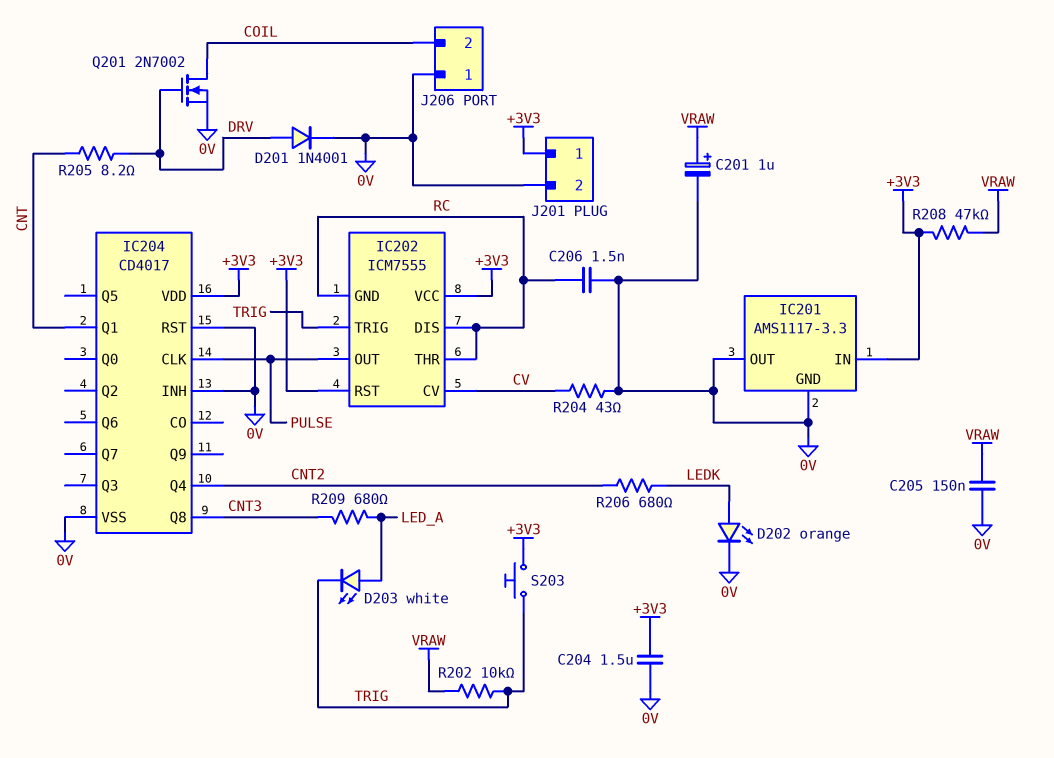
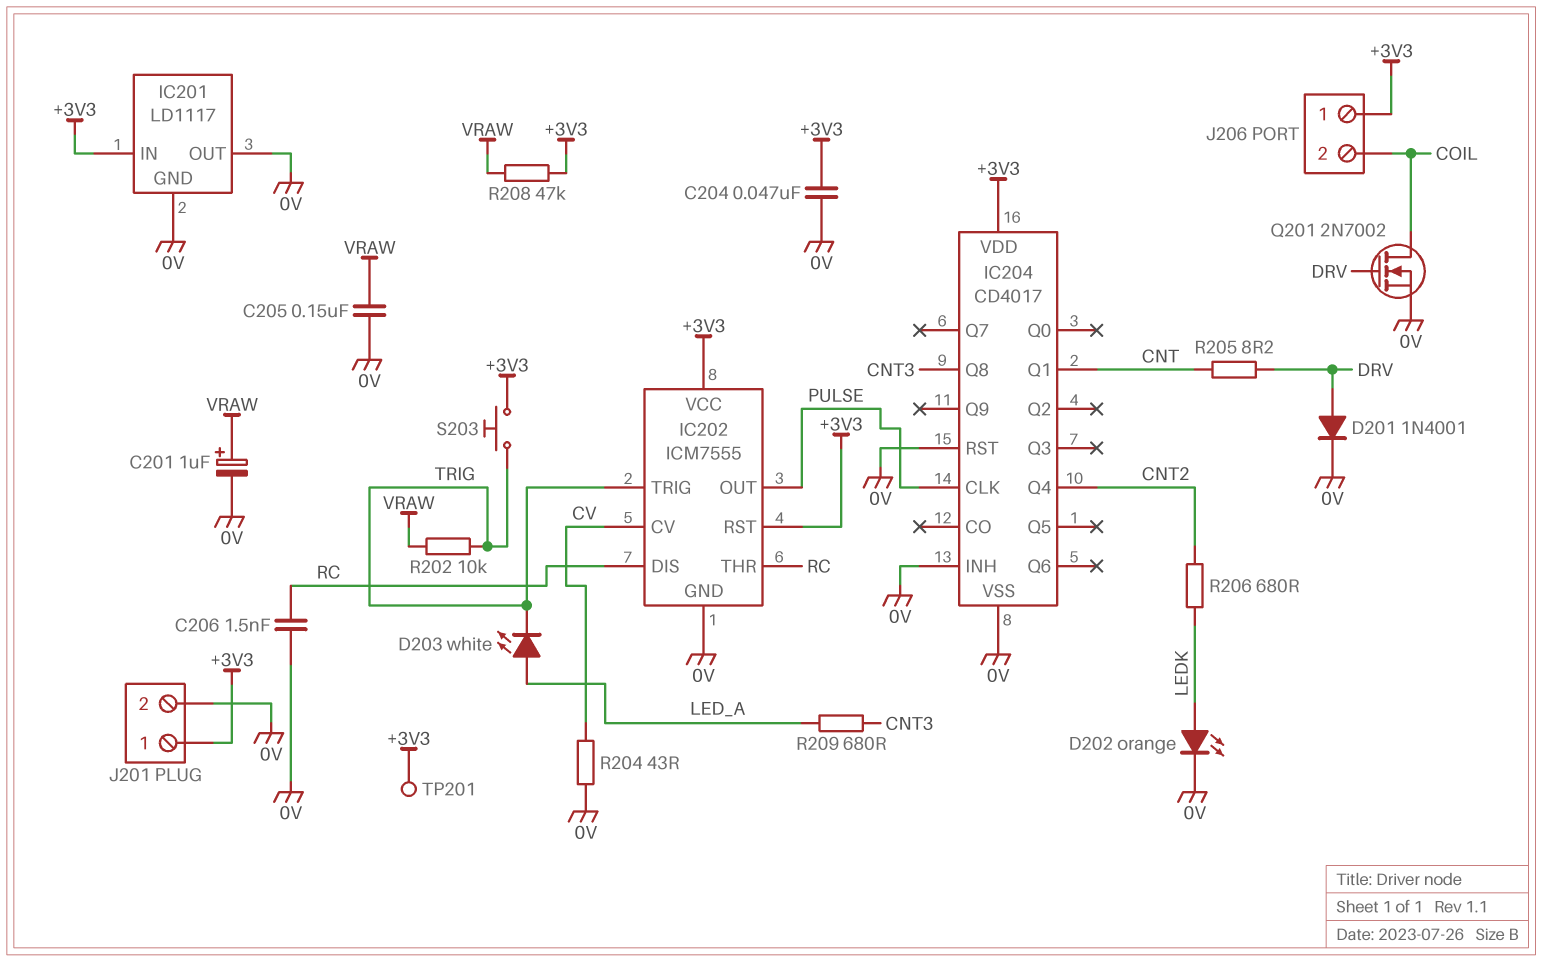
C204: 1.5uF (+3V3, 0V) -> 47nF (+3V3, 0V)
IC201: AMS1117-3.3 -> LD1117
IC202 pin GND: RC -> 0V
J206 pin 1: 0V -> +3V3
TP201: none -> test point (+3V3)

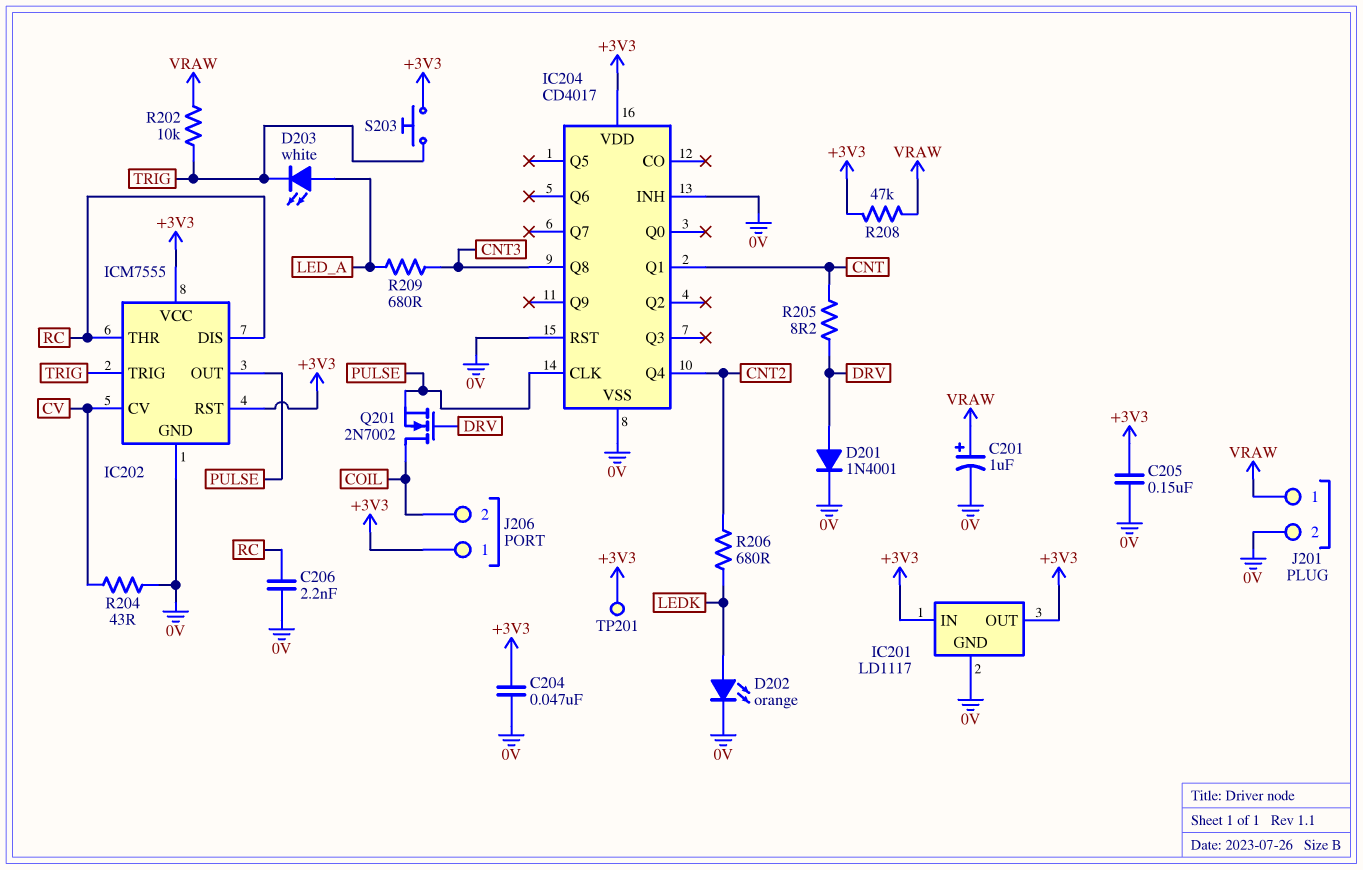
C205: 150nF (0V, VRAW) -> 150nF (+3V3, 0V)
C206: 1.5nF (0V, RC) -> 2.2nF (0V, RC)
IC201 pin OUT: 0V -> +3V3
J201 pin 1: +3V3 -> VRAW
Q201: NMOS 2N7002 (G DRV, D COIL, S 0V) -> NMOS 2N7002 (G DRV, D COIL, S PULSE)

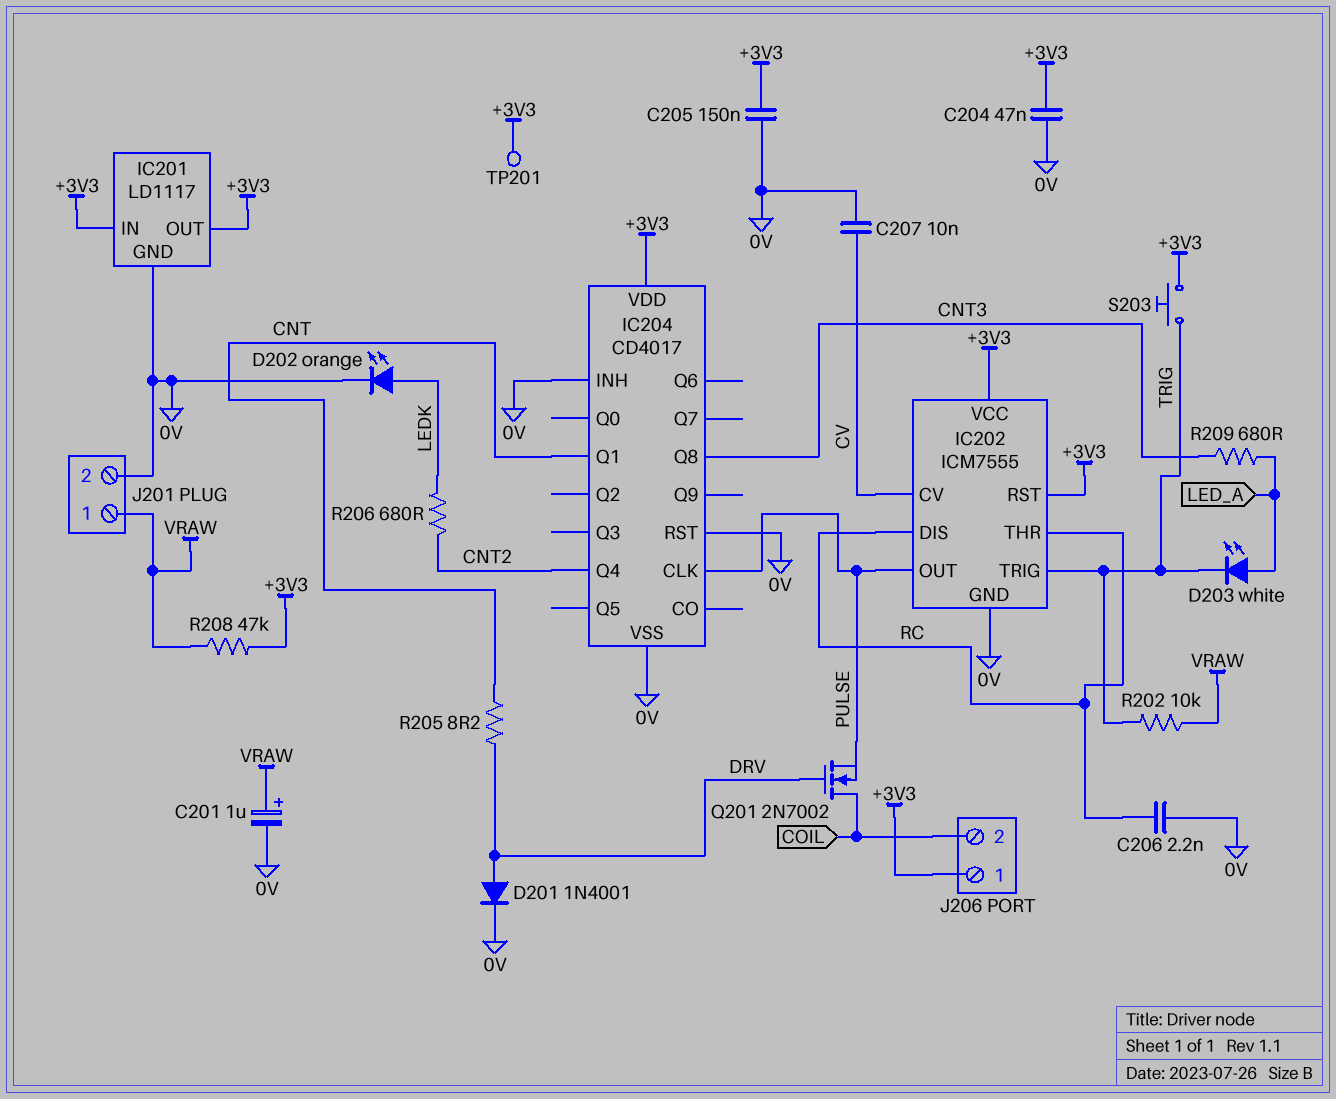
C207: none -> 10nF (0V, CV)
R204: 43 (0V, CV) -> none

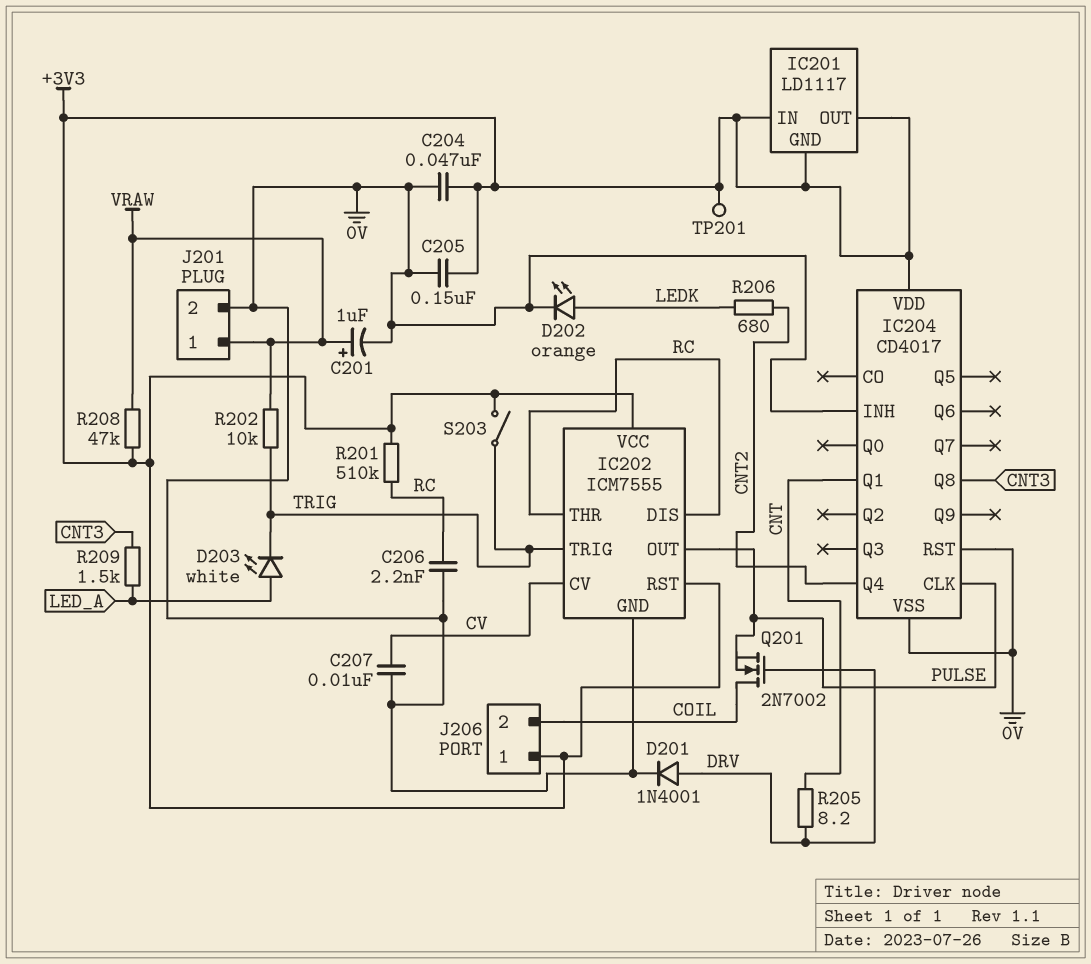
IC201 pin GND: 0V -> +3V3
R201: none -> 510k (+3V3, RC)
R209: 680 (CNT3, LED_A) -> 1.5k (CNT3, LED_A)
S203: button (+3V3, TRIG) -> switch (+3V3, TRIG)

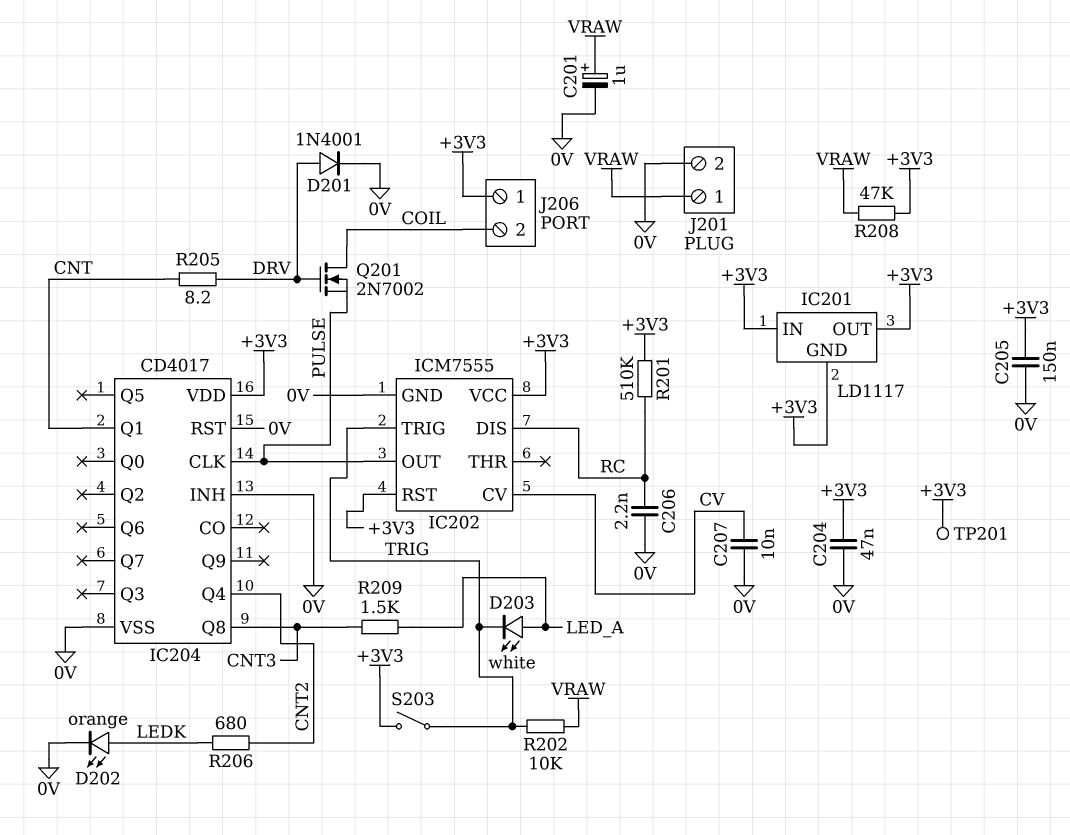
IC202 pin THR: RC -> none

